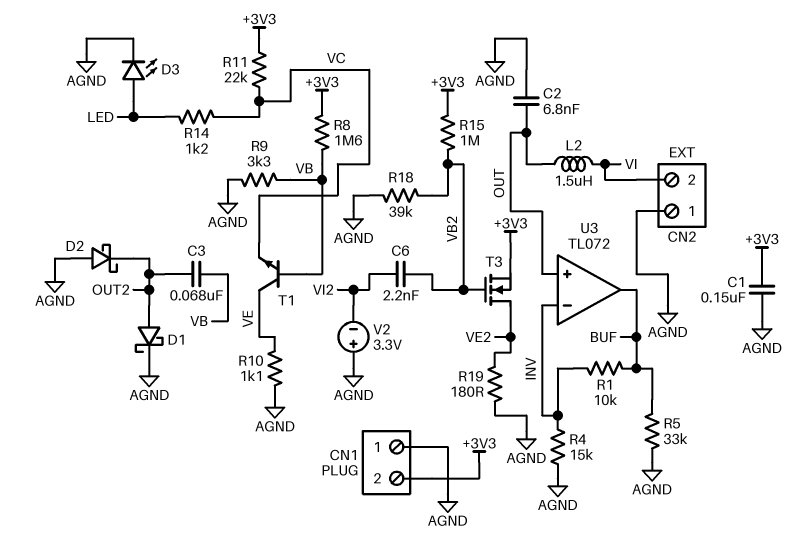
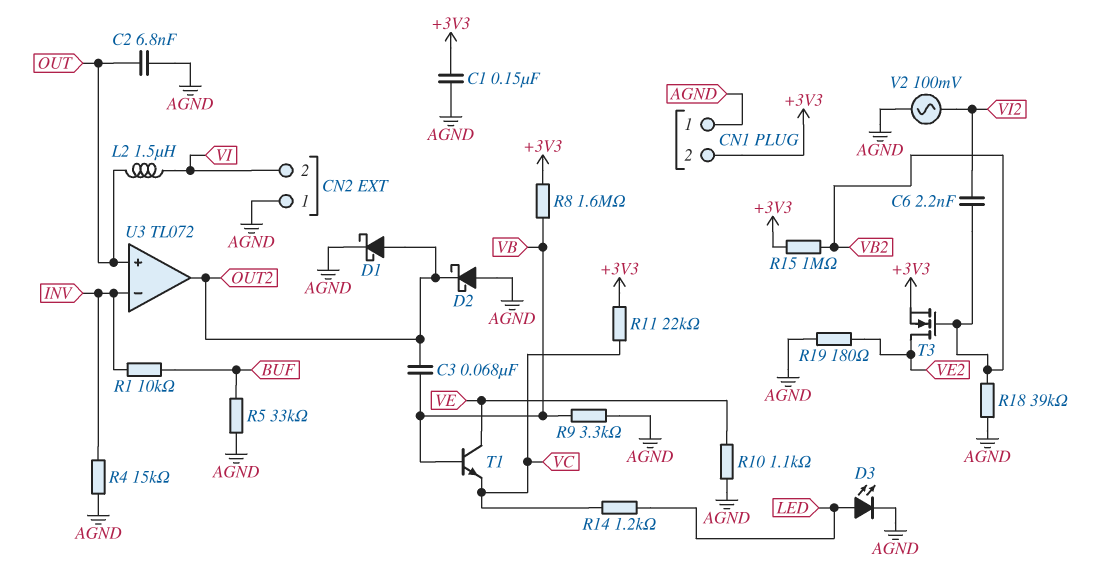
U3 pin out: BUF -> OUT2
V2: 3.3V (plus AGND, minus VI2) -> AC 100mV (AGND, VI2)

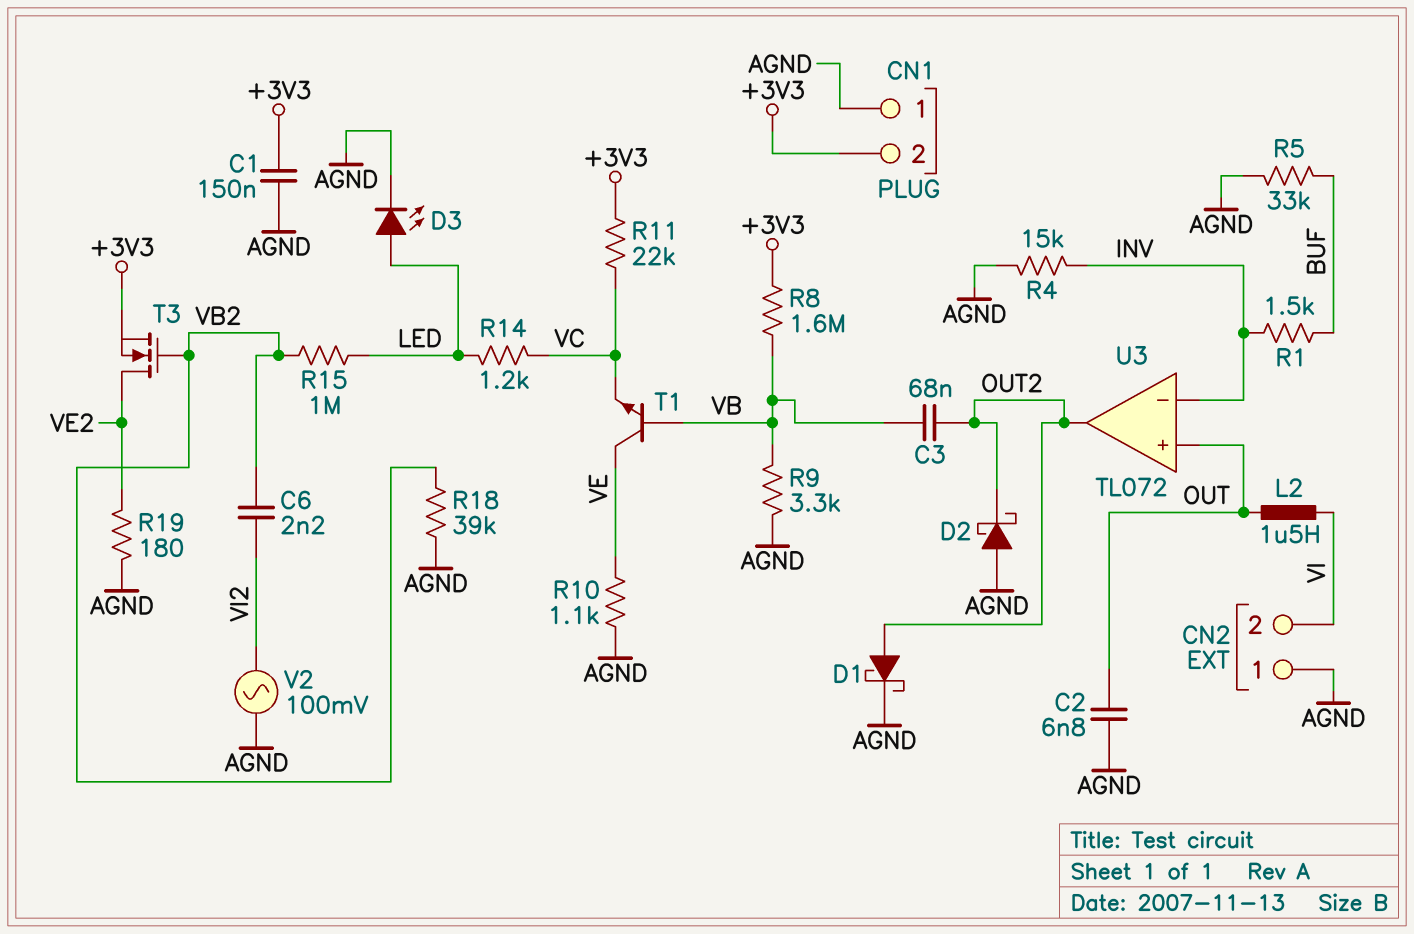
R1: 10k (BUF, INV) -> 1.5k (BUF, INV)
R15: 1M (+3V3, VB2) -> 1M (LED, VB2)

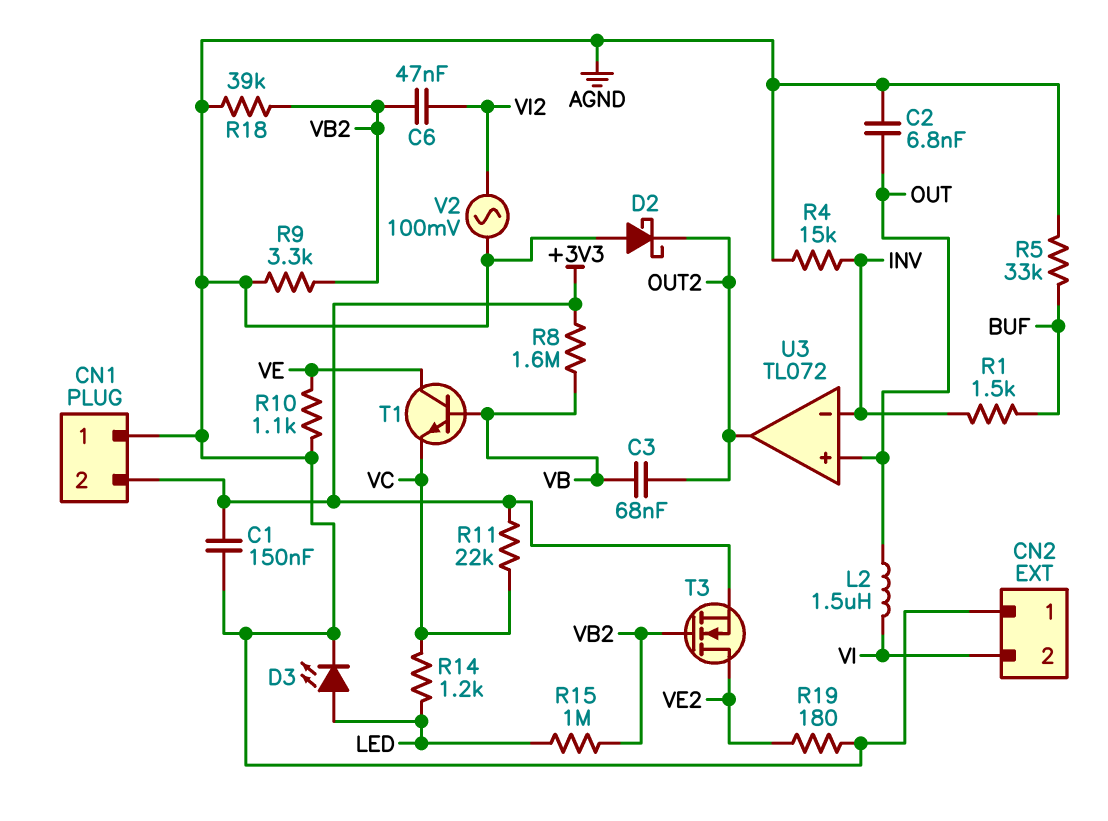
C6: 2.2nF (VB2, VI2) -> 47nF (VB2, VI2)
D1: schottky (A OUT2, K AGND) -> none
R9: 3.3k (AGND, VB) -> 3.3k (AGND, VB2)

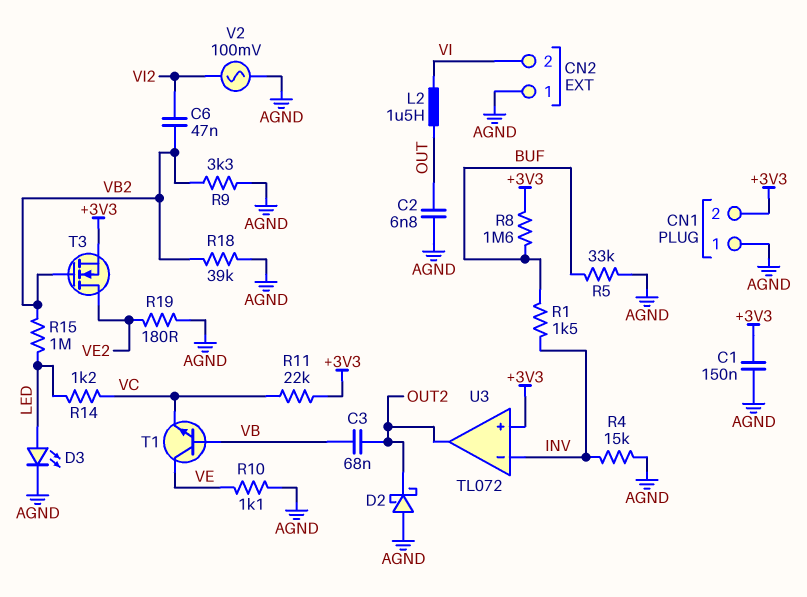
R8: 1.6M (+3V3, VB) -> 1.6M (+3V3, BUF)
U3 pin in+: OUT -> +3V3

